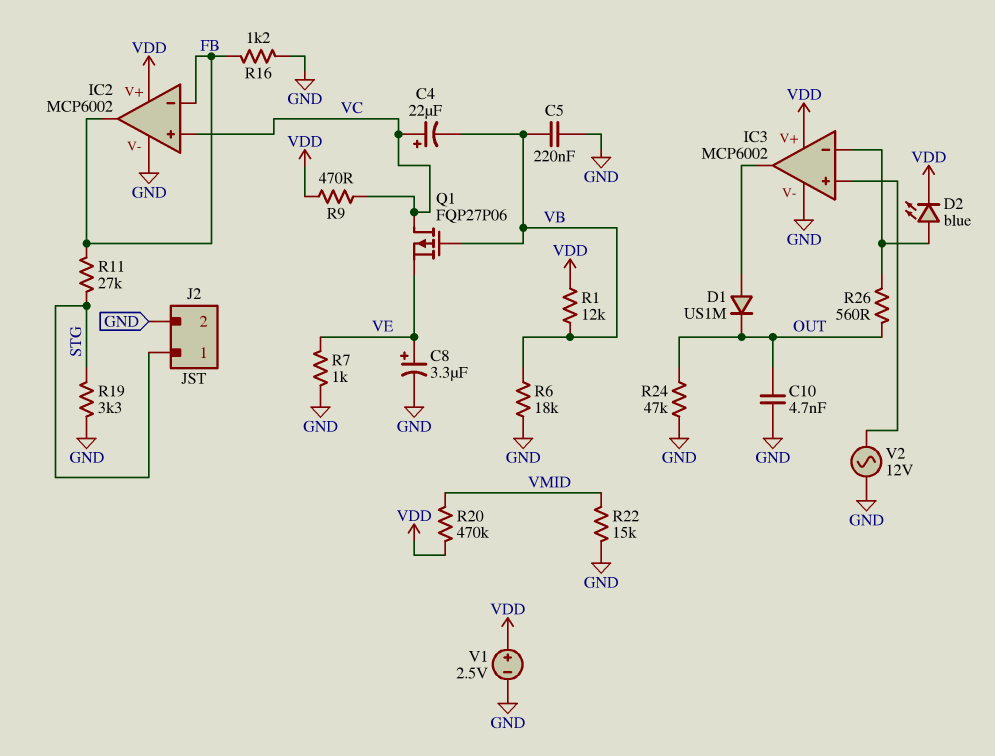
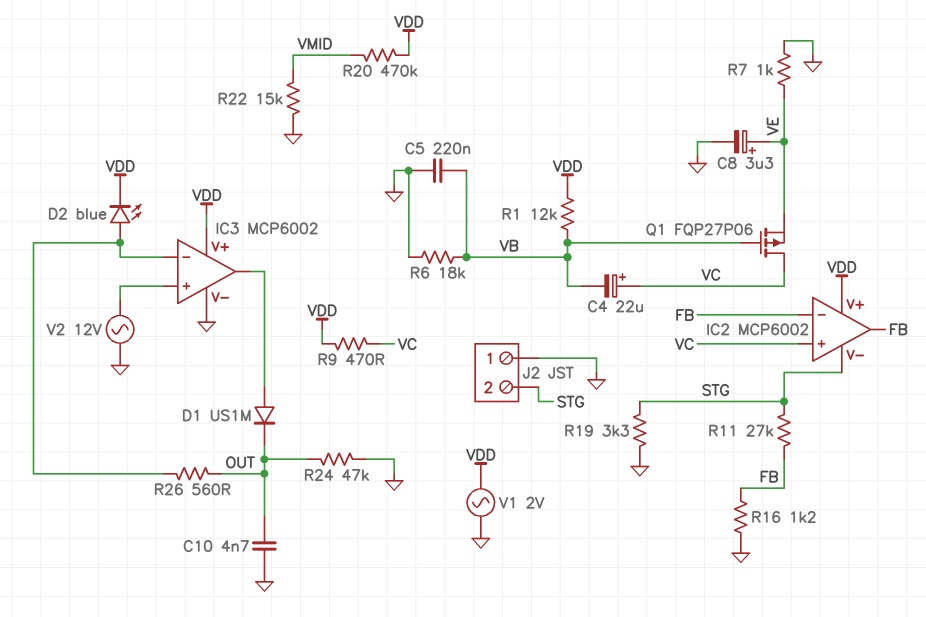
IC2 pin V-: GND -> STG
J2 pin 1: STG -> GND
J2 pin 2: GND -> STG
V1: 2.5V (plus VDD, minus GND) -> AC 2V (GND, VDD)

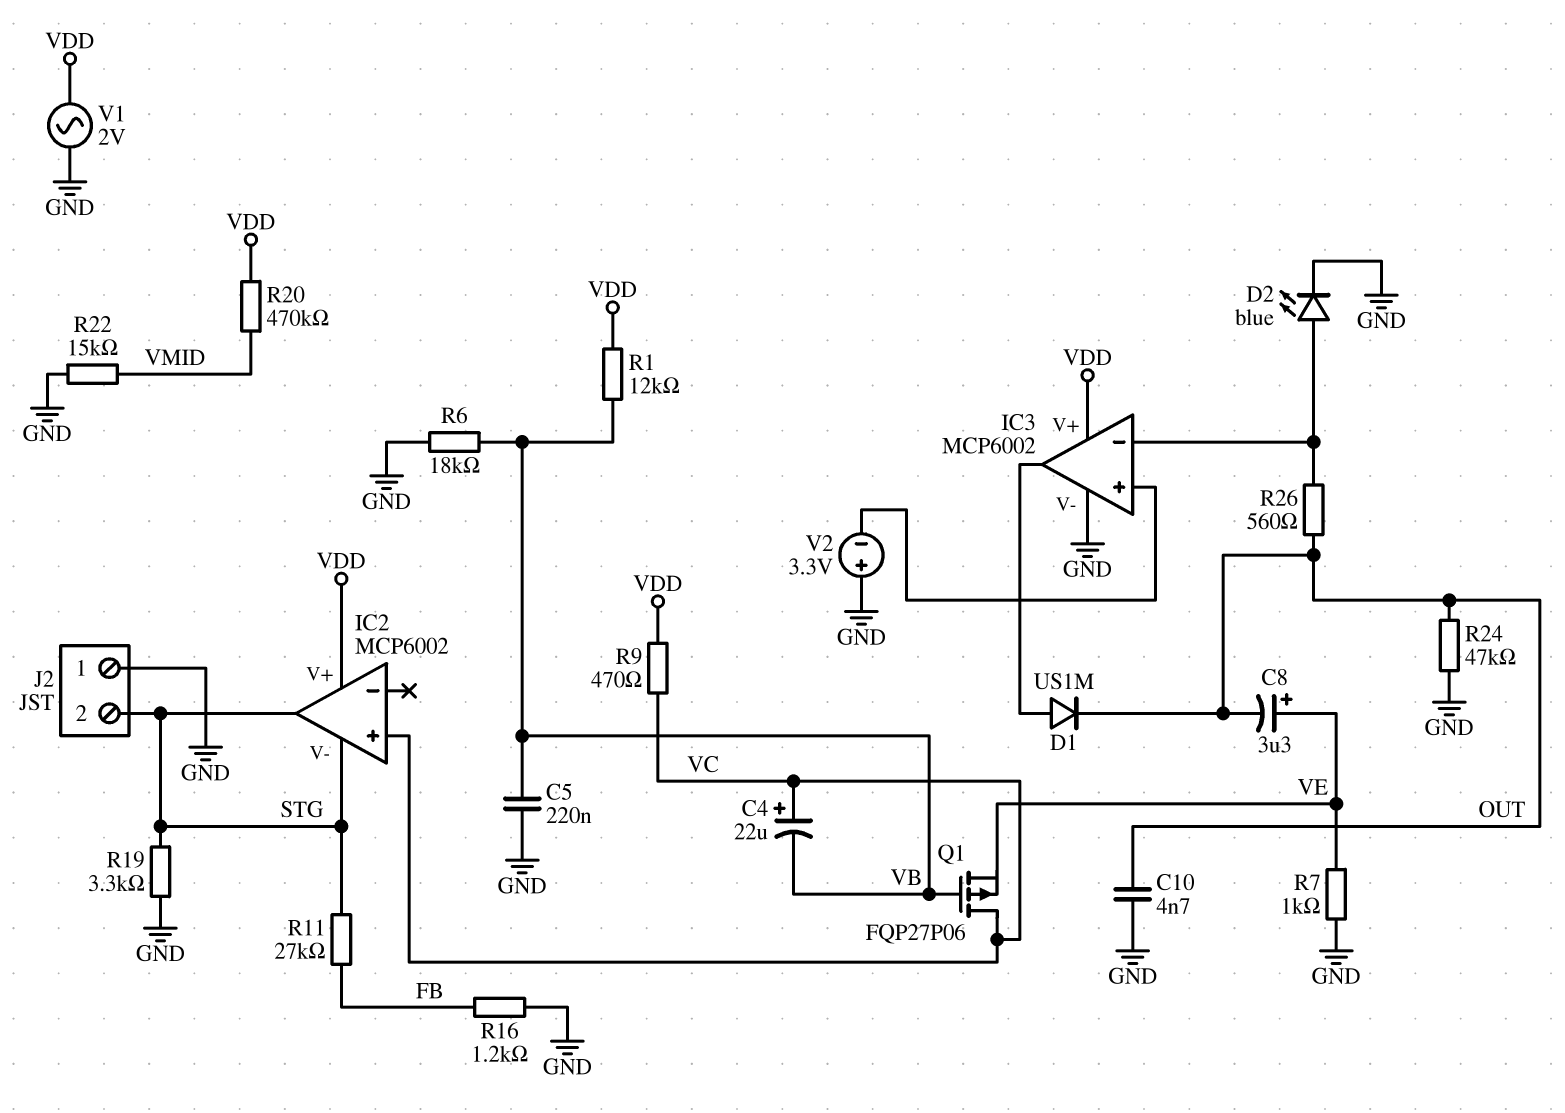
C8: 3.3uF (plus VE, minus GND) -> 3.3uF (plus VE, minus OUT)
D2: LED blue (A IC3/in-, K VDD) -> LED blue (A IC3/in-, K GND)
IC2 pin in-: FB -> none
IC2 pin out: FB -> STG
V2: AC 12V (GND, IC3/in+) -> 3.3V (plus GND, minus IC3/in+)

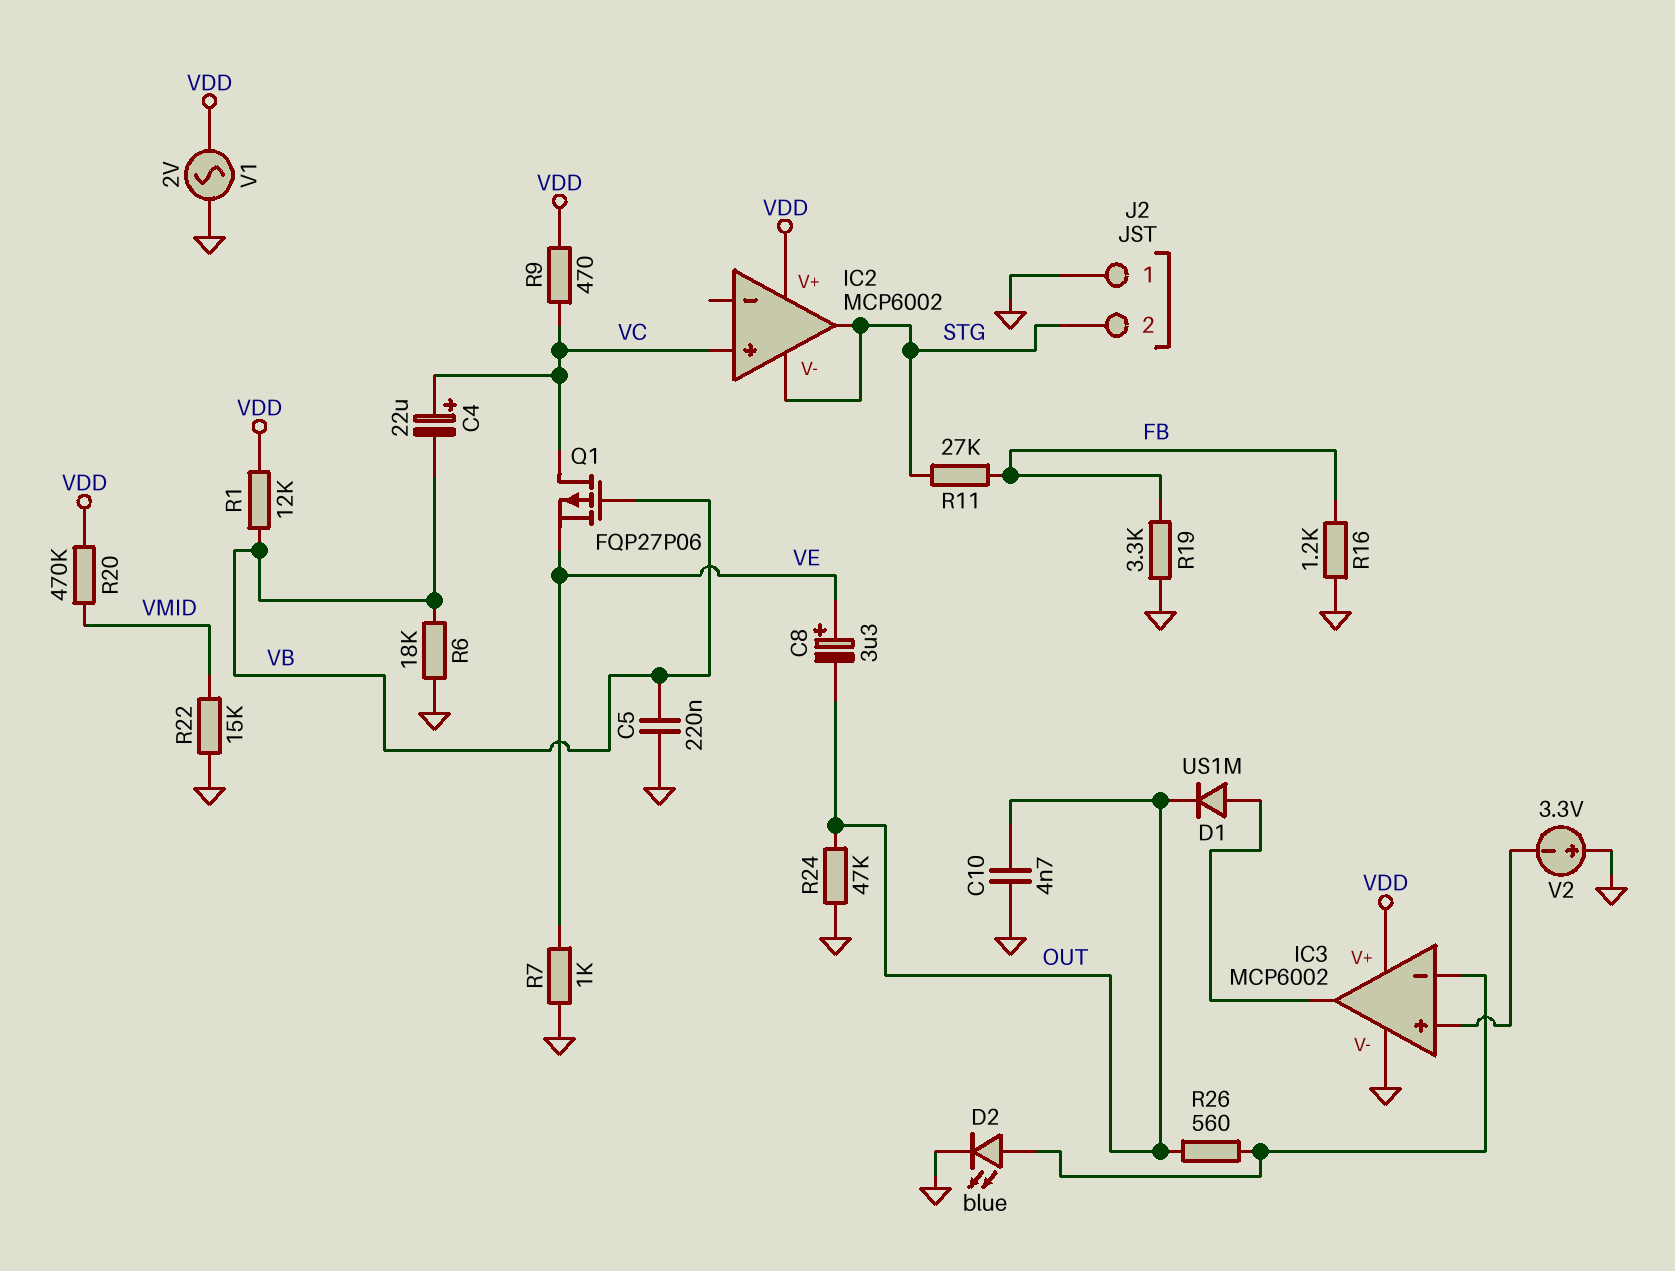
R19: 3.3k (GND, STG) -> 3.3k (FB, GND)

